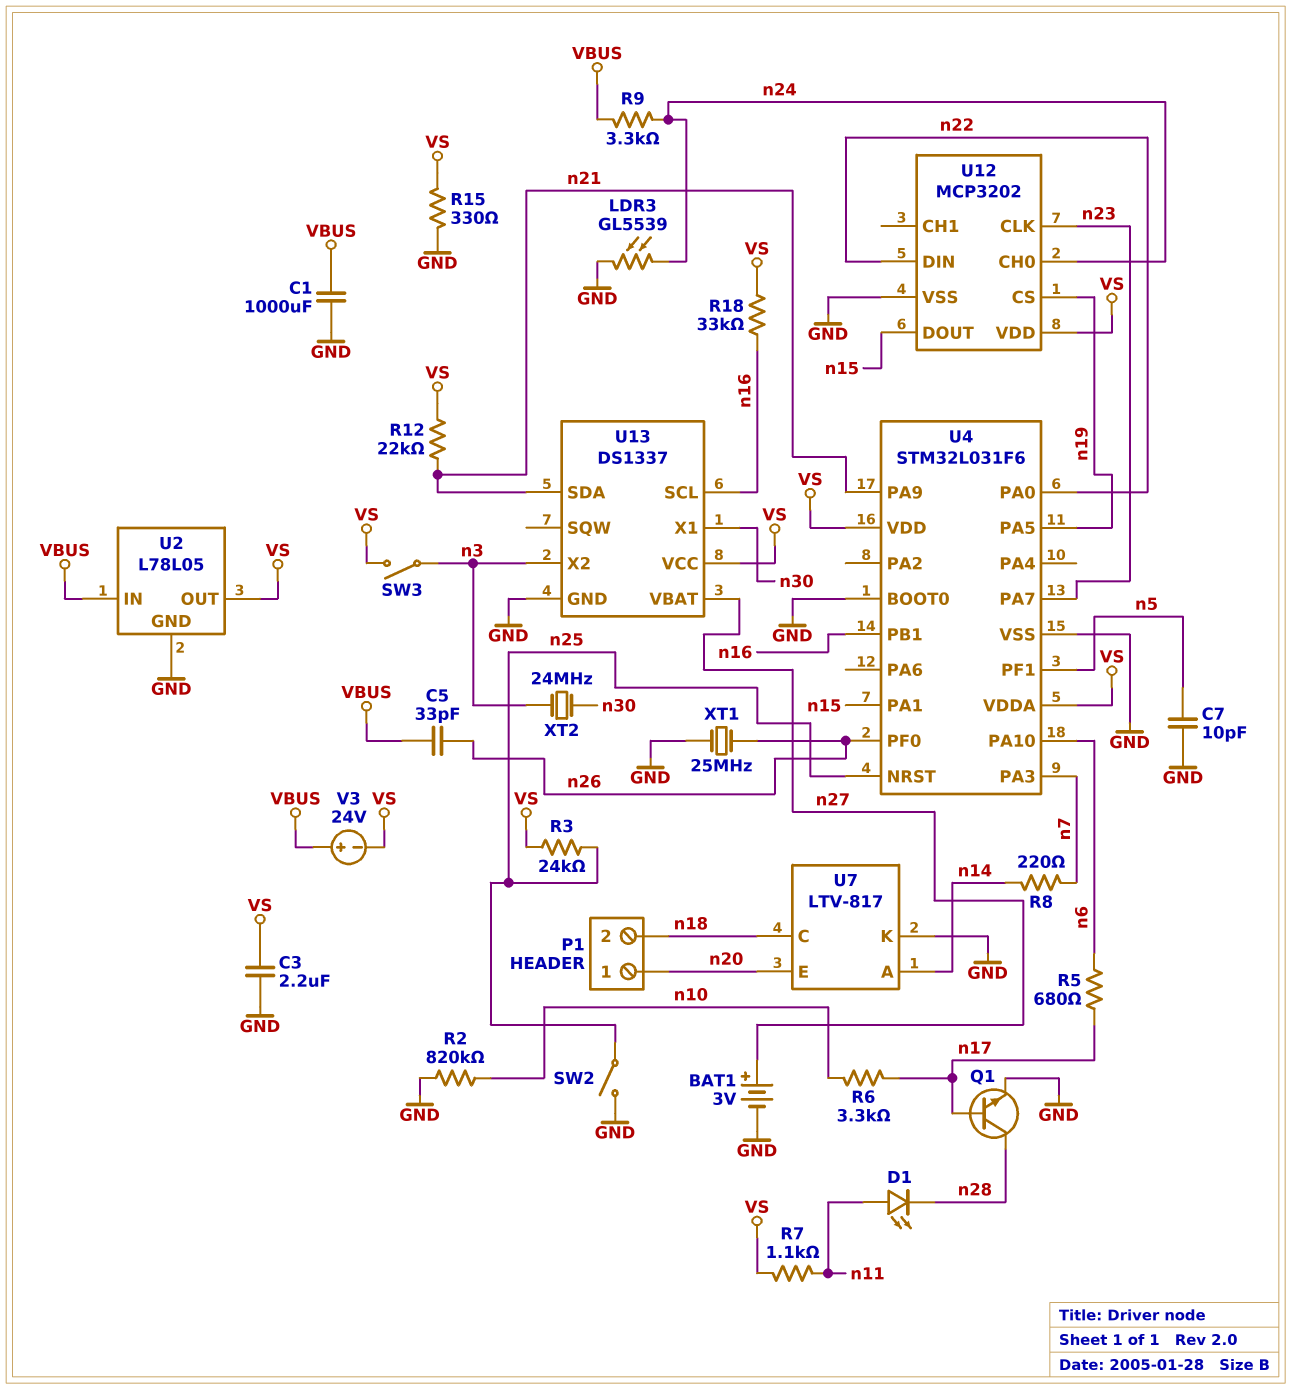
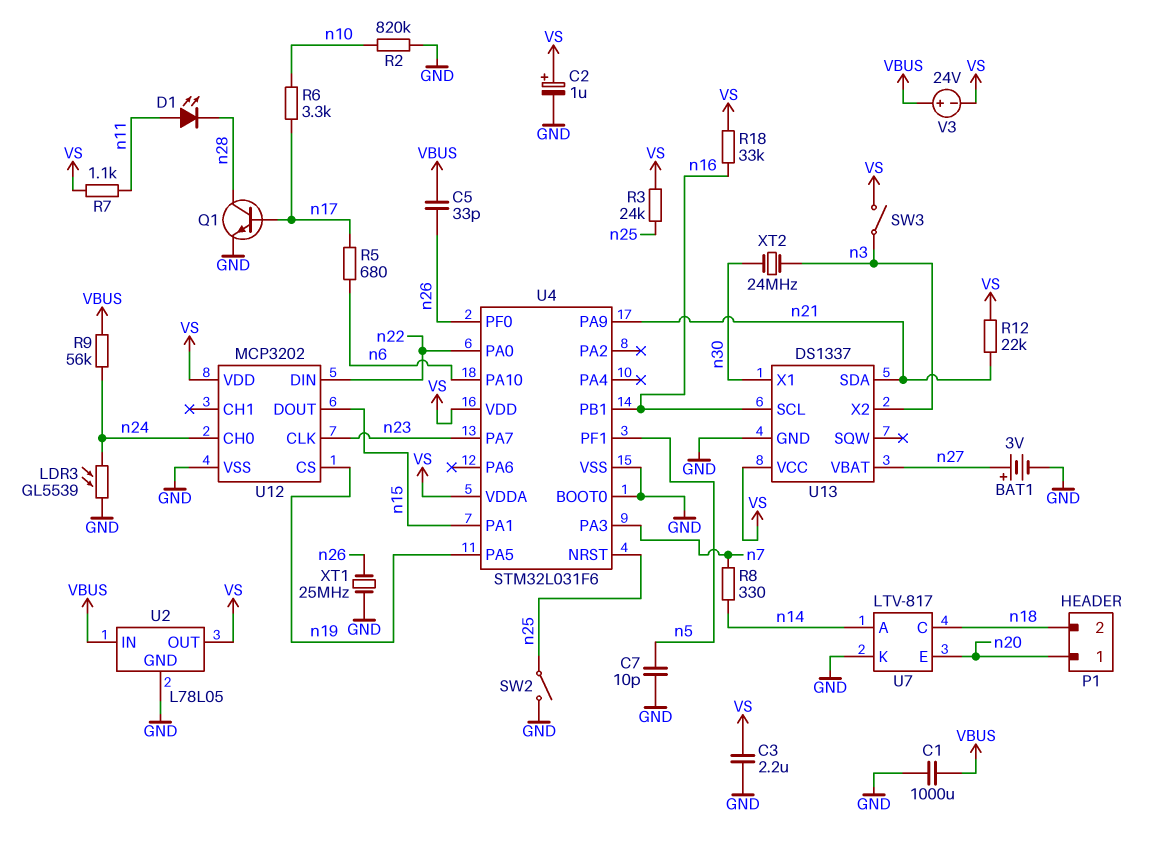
C2: none -> 1uF (plus VS, minus GND)
R8: 220 (n7, n14) -> 330 (n7, n14)
R9: 3.3k (VBUS, n24) -> 56k (VBUS, n24)
R15: 330 (GND, VS) -> none

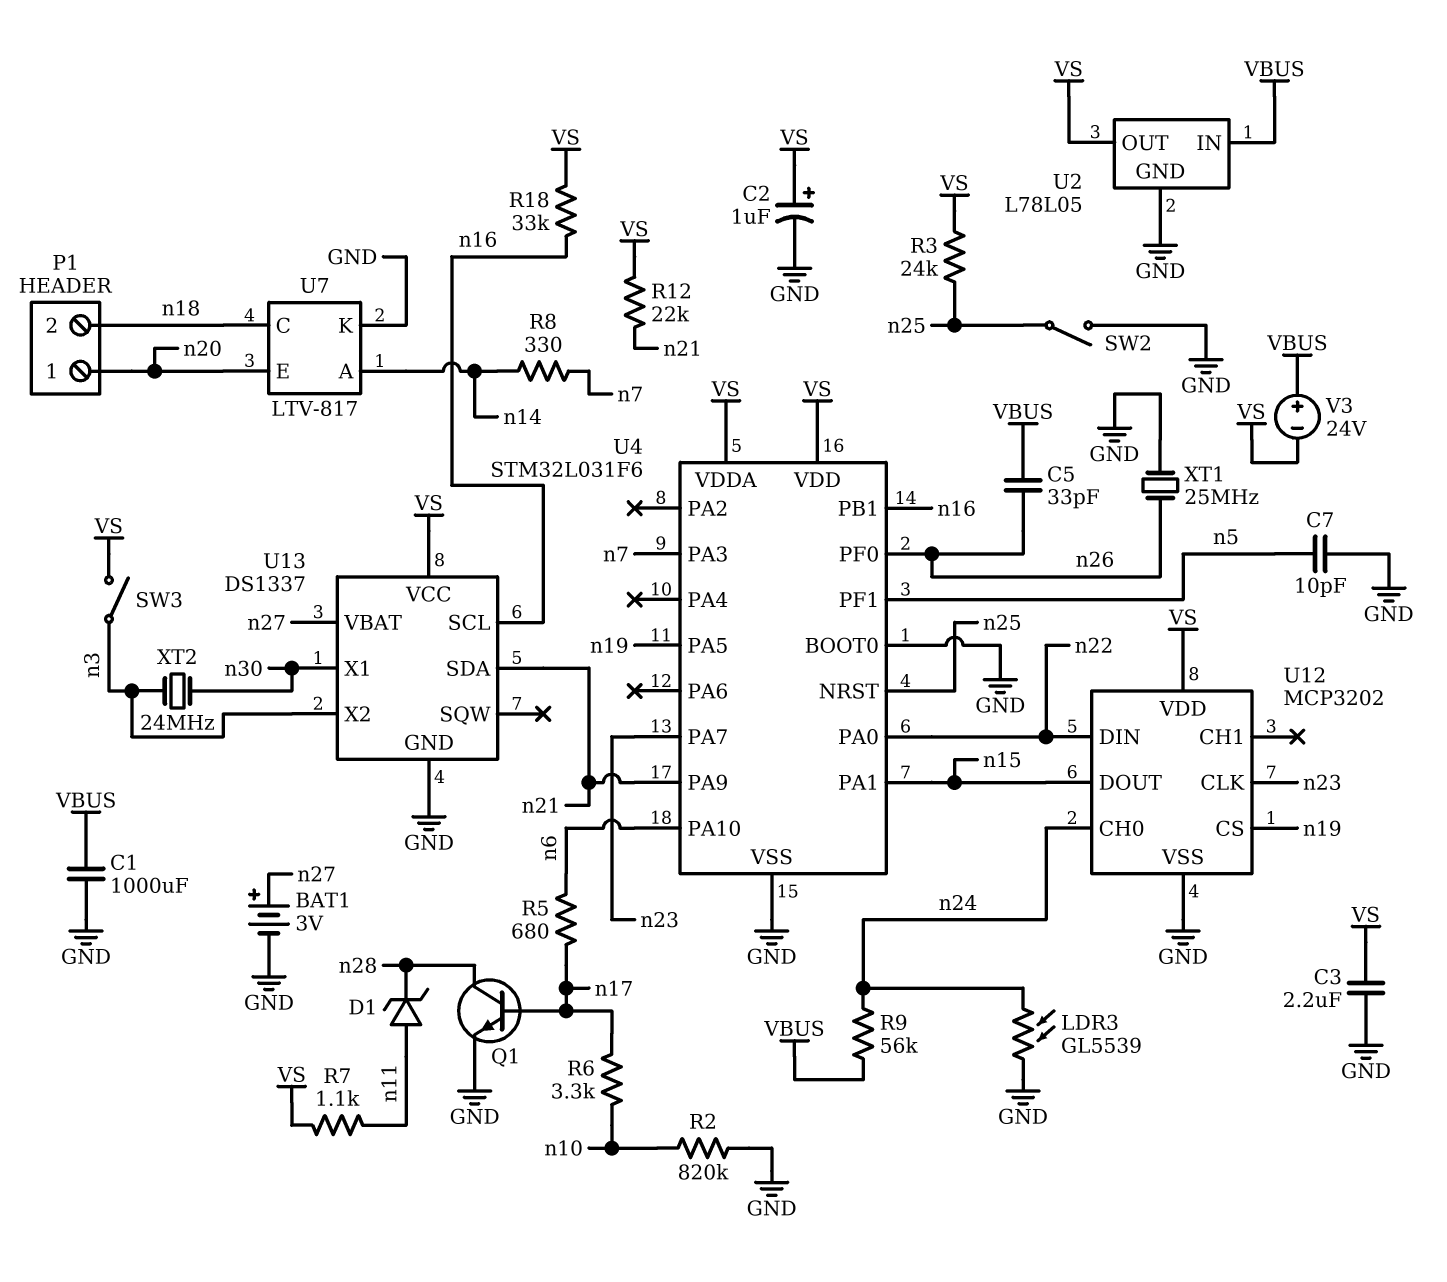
D1: LED (A n11, K n28) -> zener (A n11, K n28)

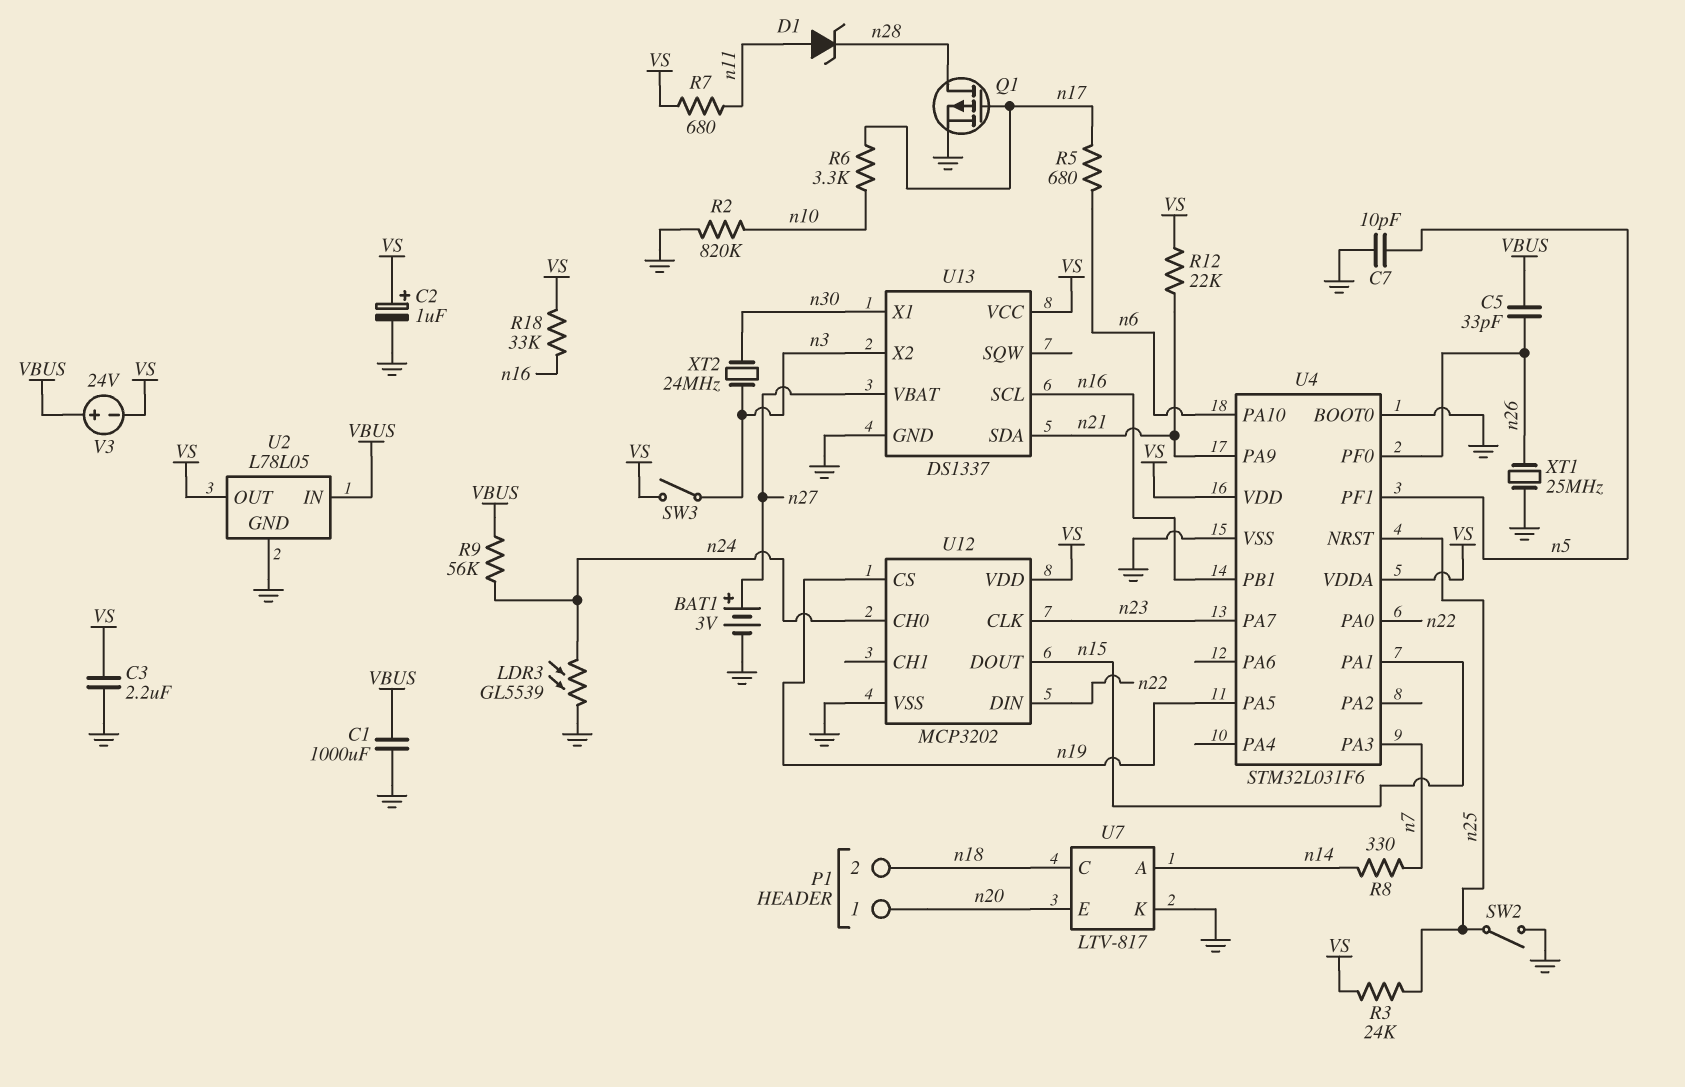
Q1: NPN (B n17, C n28, E GND) -> PMOS (G n17, D n28, S GND)
R7: 1.1k (VS, n11) -> 680 (VS, n11)

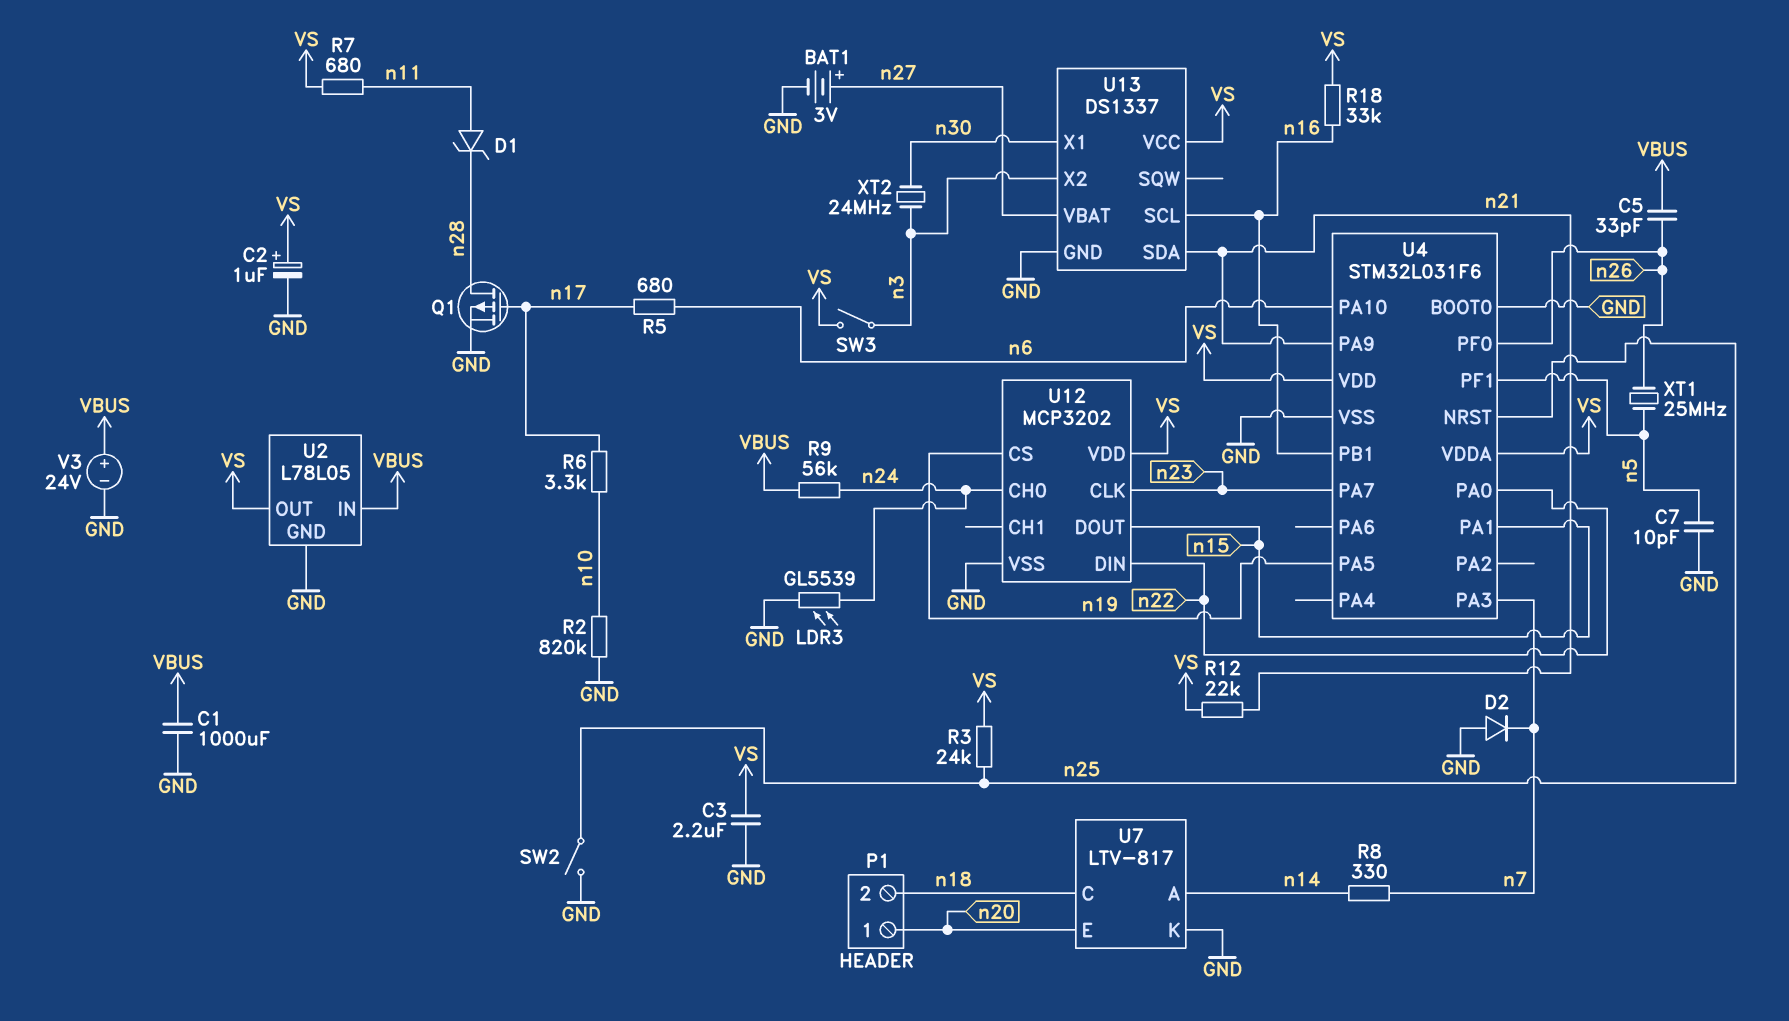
D2: none -> diode (A GND, K n7)
V3: 24V (plus VBUS, minus VS) -> 24V (plus VBUS, minus GND)
XT1: 25MHz (GND, n26) -> 25MHz (n5, n26)

